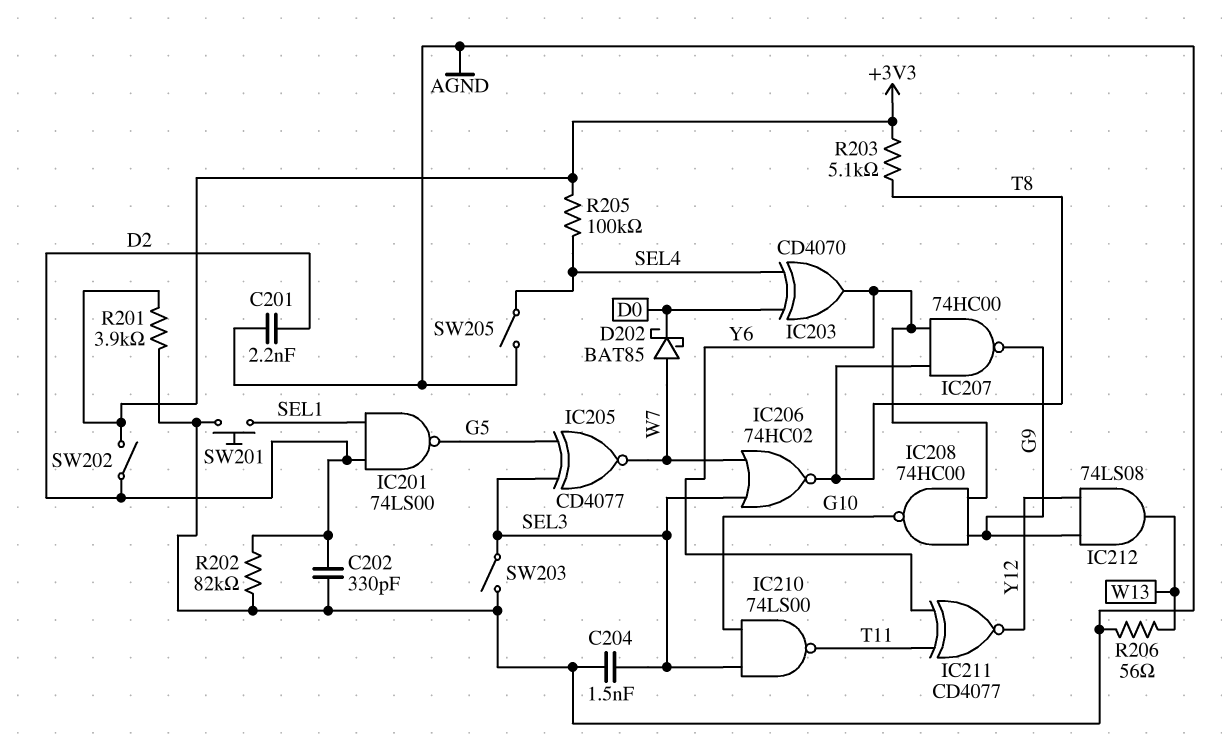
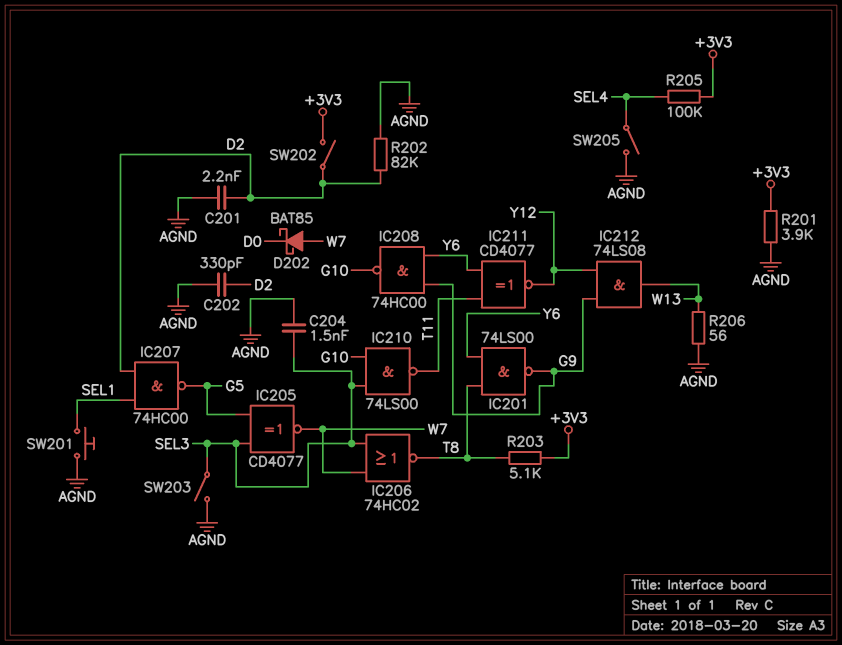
IC201: NAND 74LS00 (in D2, in SEL1, out G5) -> NAND 74LS00 (in T8, in Y6, out G9)
IC203: XOR CD4070 (in D0, in SEL4, out Y6) -> none
IC207: NAND 74HC00 (in T8, in Y6, out G9) -> NAND 74HC00 (in D2, in SEL1, out G5)

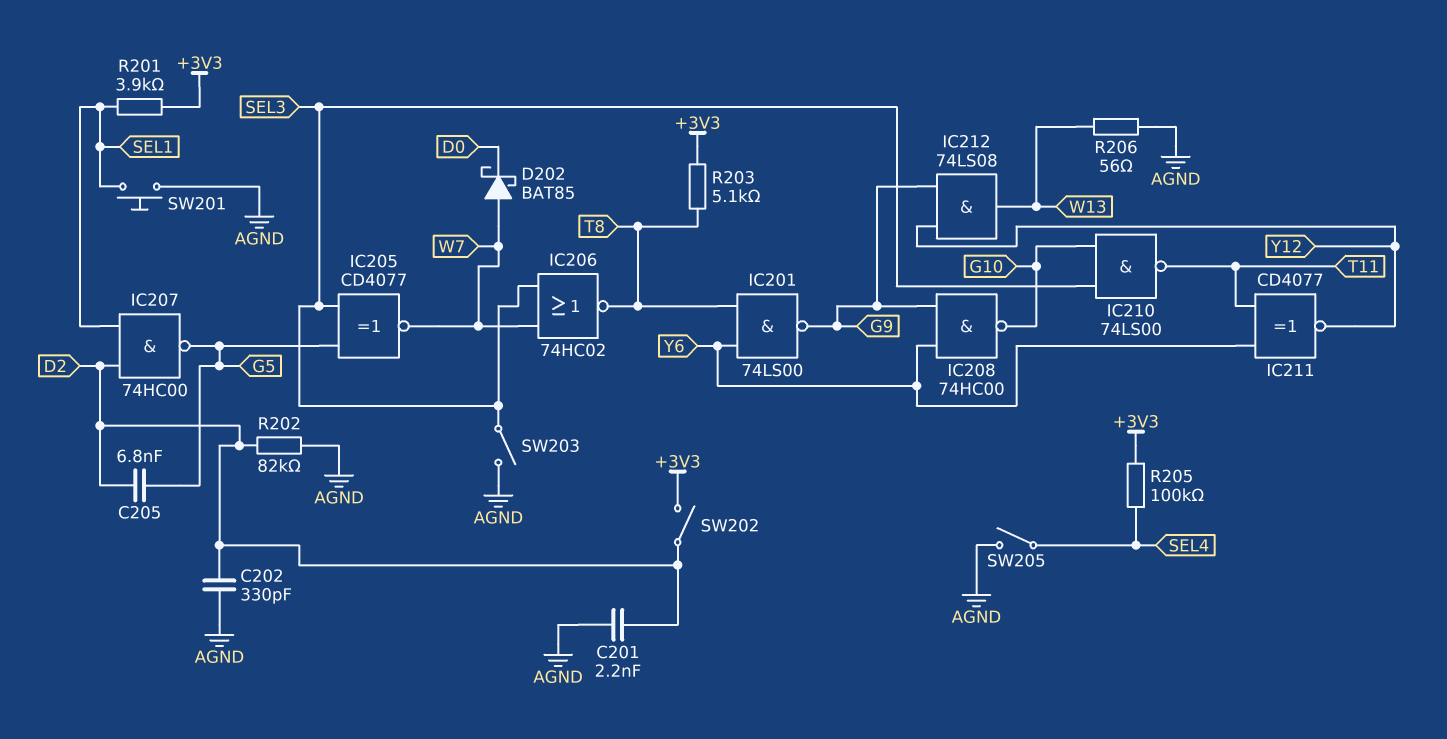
C204: 1.5nF (AGND, SEL3) -> none
C205: none -> 6.8nF (D2, G5)
R201: 3.9k (+3V3, AGND) -> 3.9k (+3V3, SEL1)

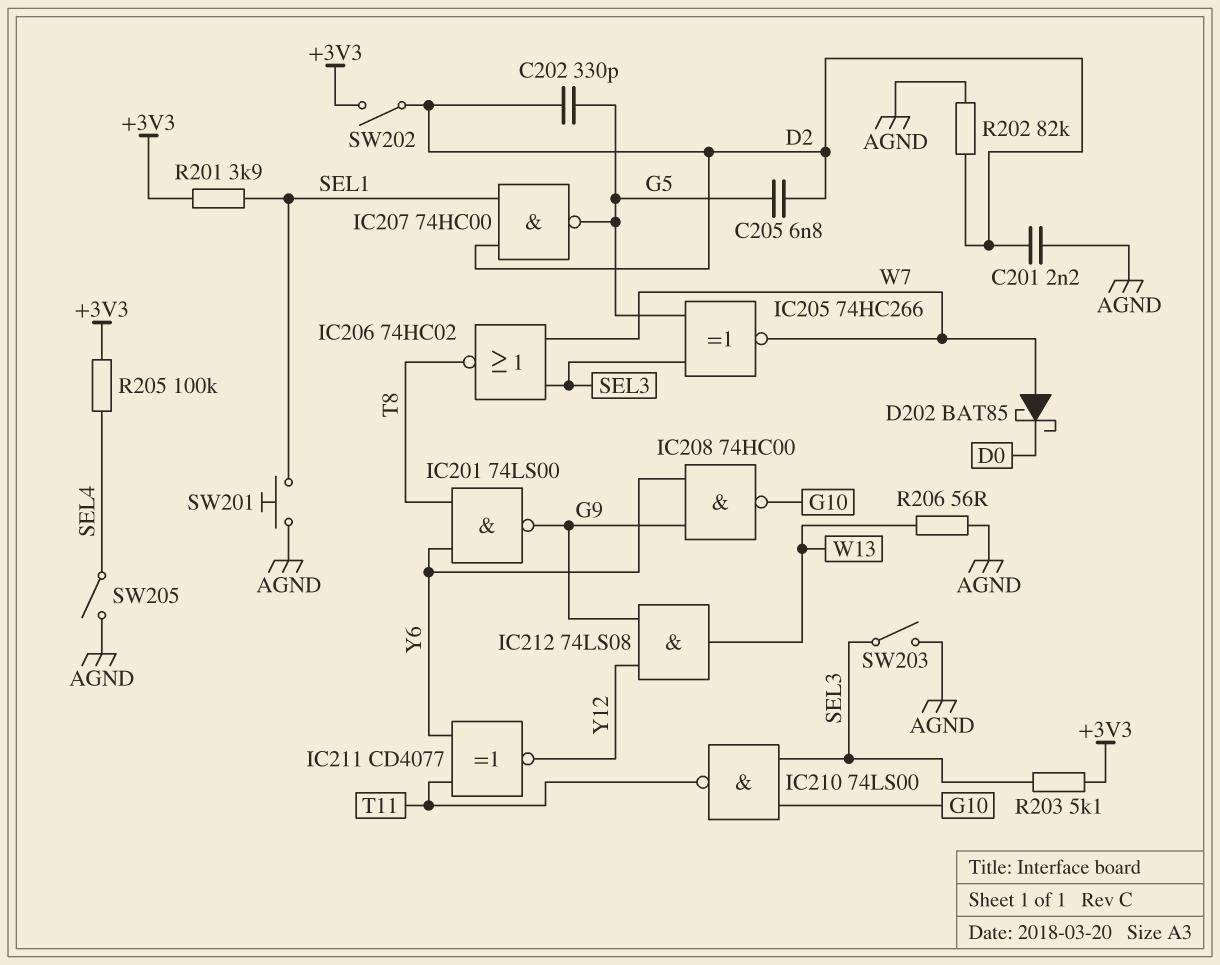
C202: 330pF (AGND, D2) -> 330pF (D2, G5)
IC205: XNOR CD4077 (in G5, in SEL3, out W7) -> XNOR 74HC266 (in G5, in SEL3, out W7)
R203: 5.1k (+3V3, T8) -> 5.1k (+3V3, SEL3)

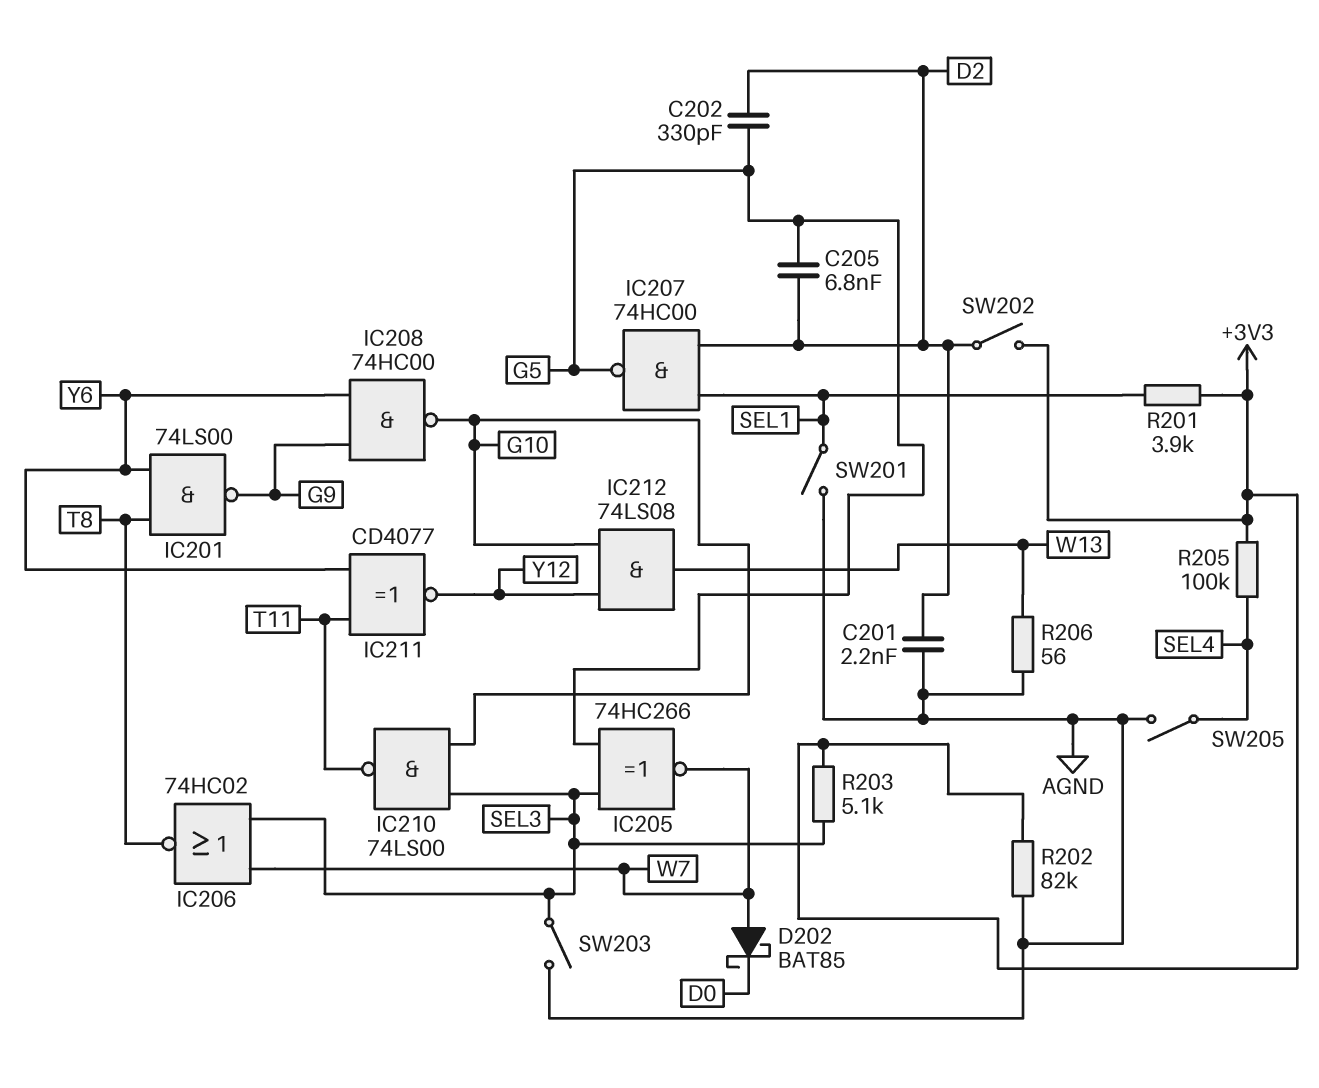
IC212: AND 74LS08 (in G9, in Y12, out W13) -> AND 74LS08 (in G10, in Y12, out W13)
R202: 82k (AGND, D2) -> 82k (+3V3, AGND)
SW201: button (AGND, SEL1) -> switch (AGND, SEL1)

